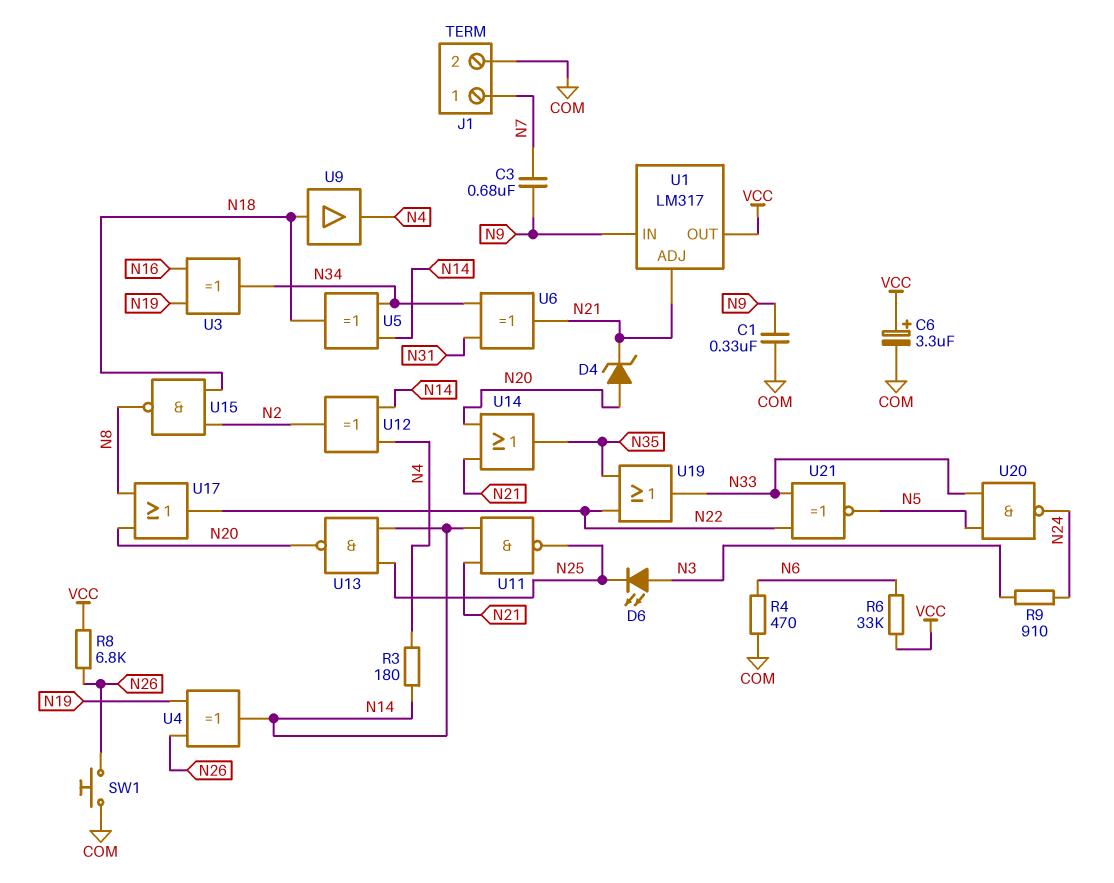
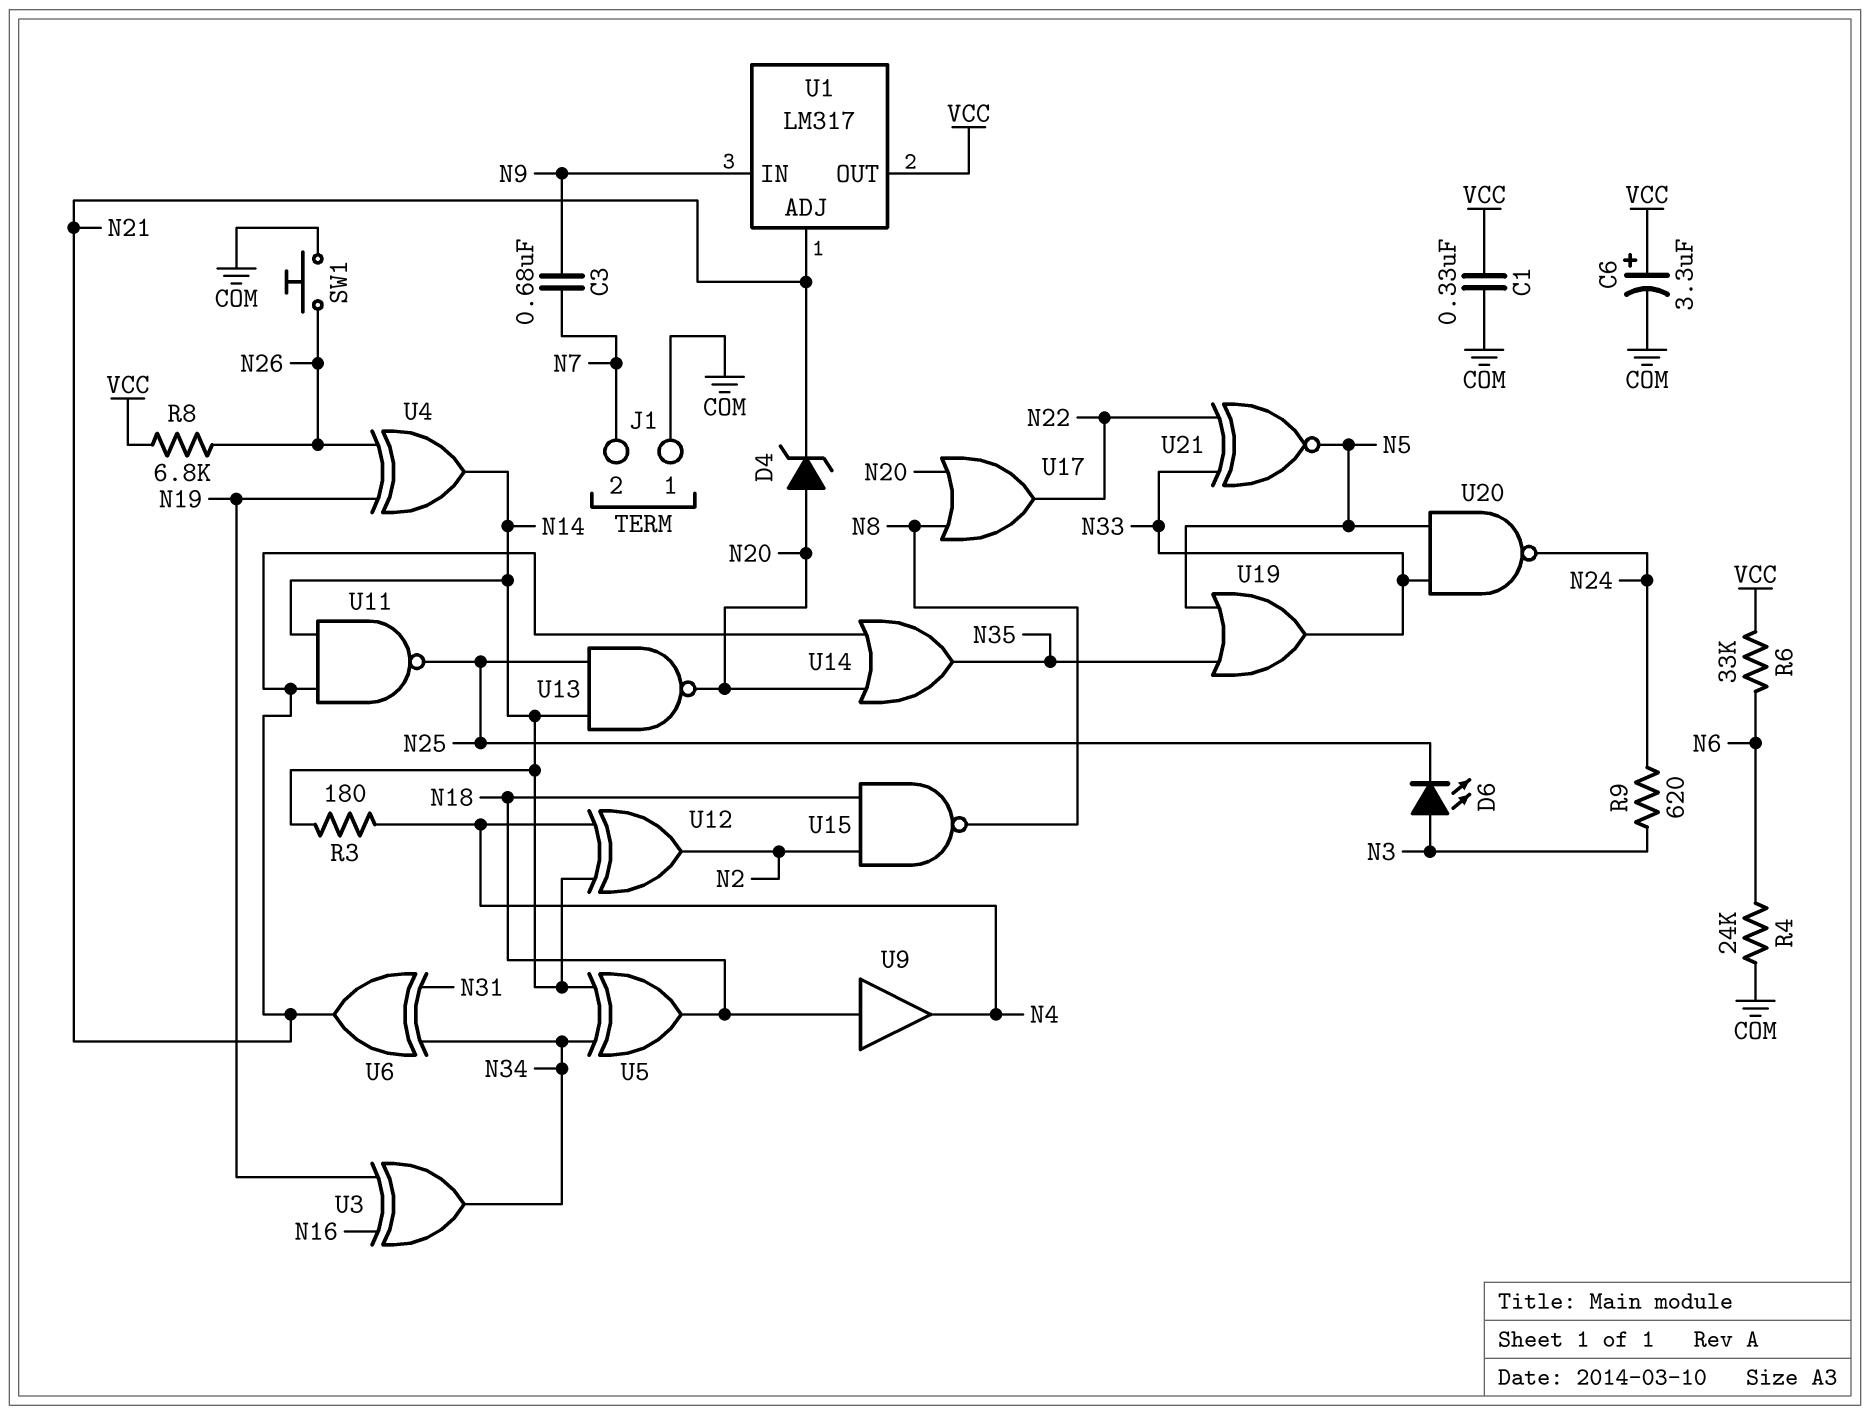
C1: 330nF (COM, N9) -> 330nF (COM, VCC)
J1 pin 1: N7 -> COM
J1 pin 2: COM -> N7
R4: 470 (COM, N6) -> 24k (COM, N6)
R9: 910 (N3, N24) -> 620 (N3, N24)
U19: OR (in N22, in N35, out N33) -> OR (in N5, in N35, out N33)

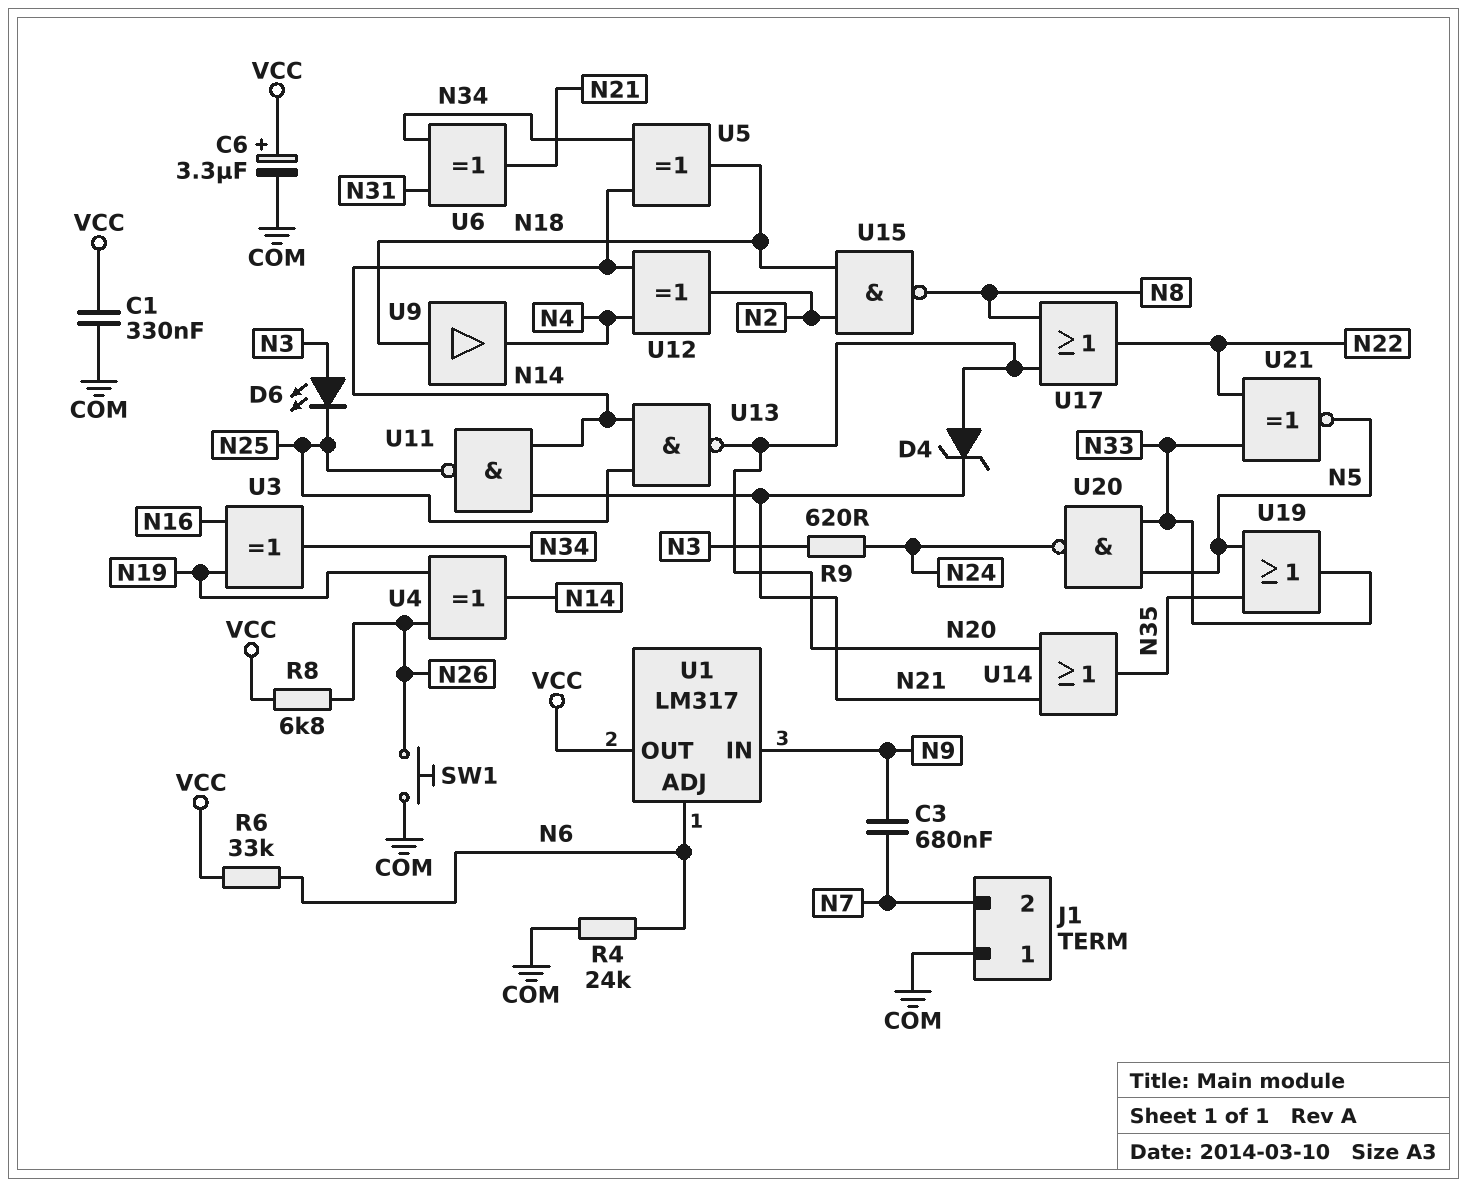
R3: 180 (N4, N14) -> none
U1 pin ADJ: N21 -> N6

